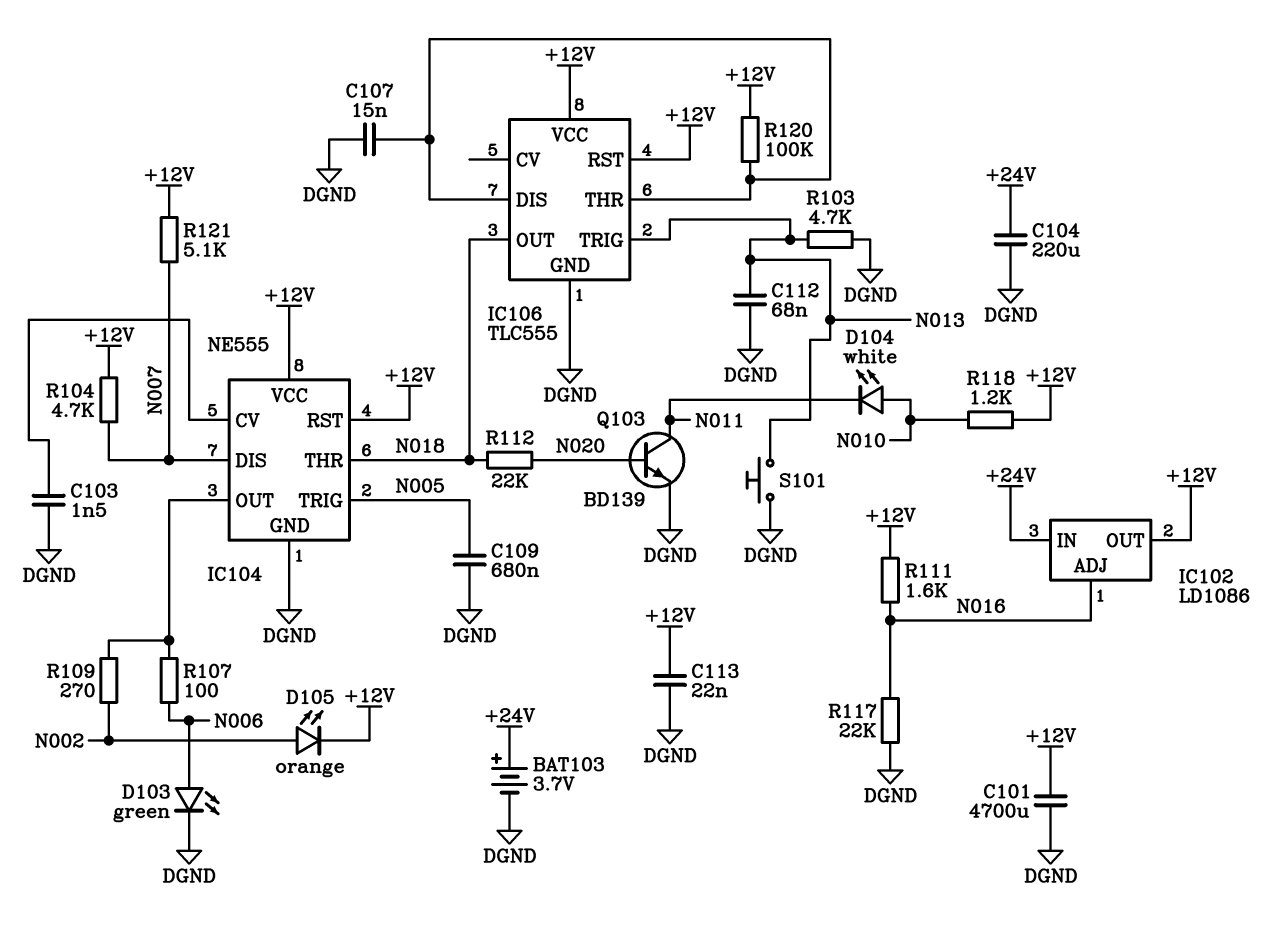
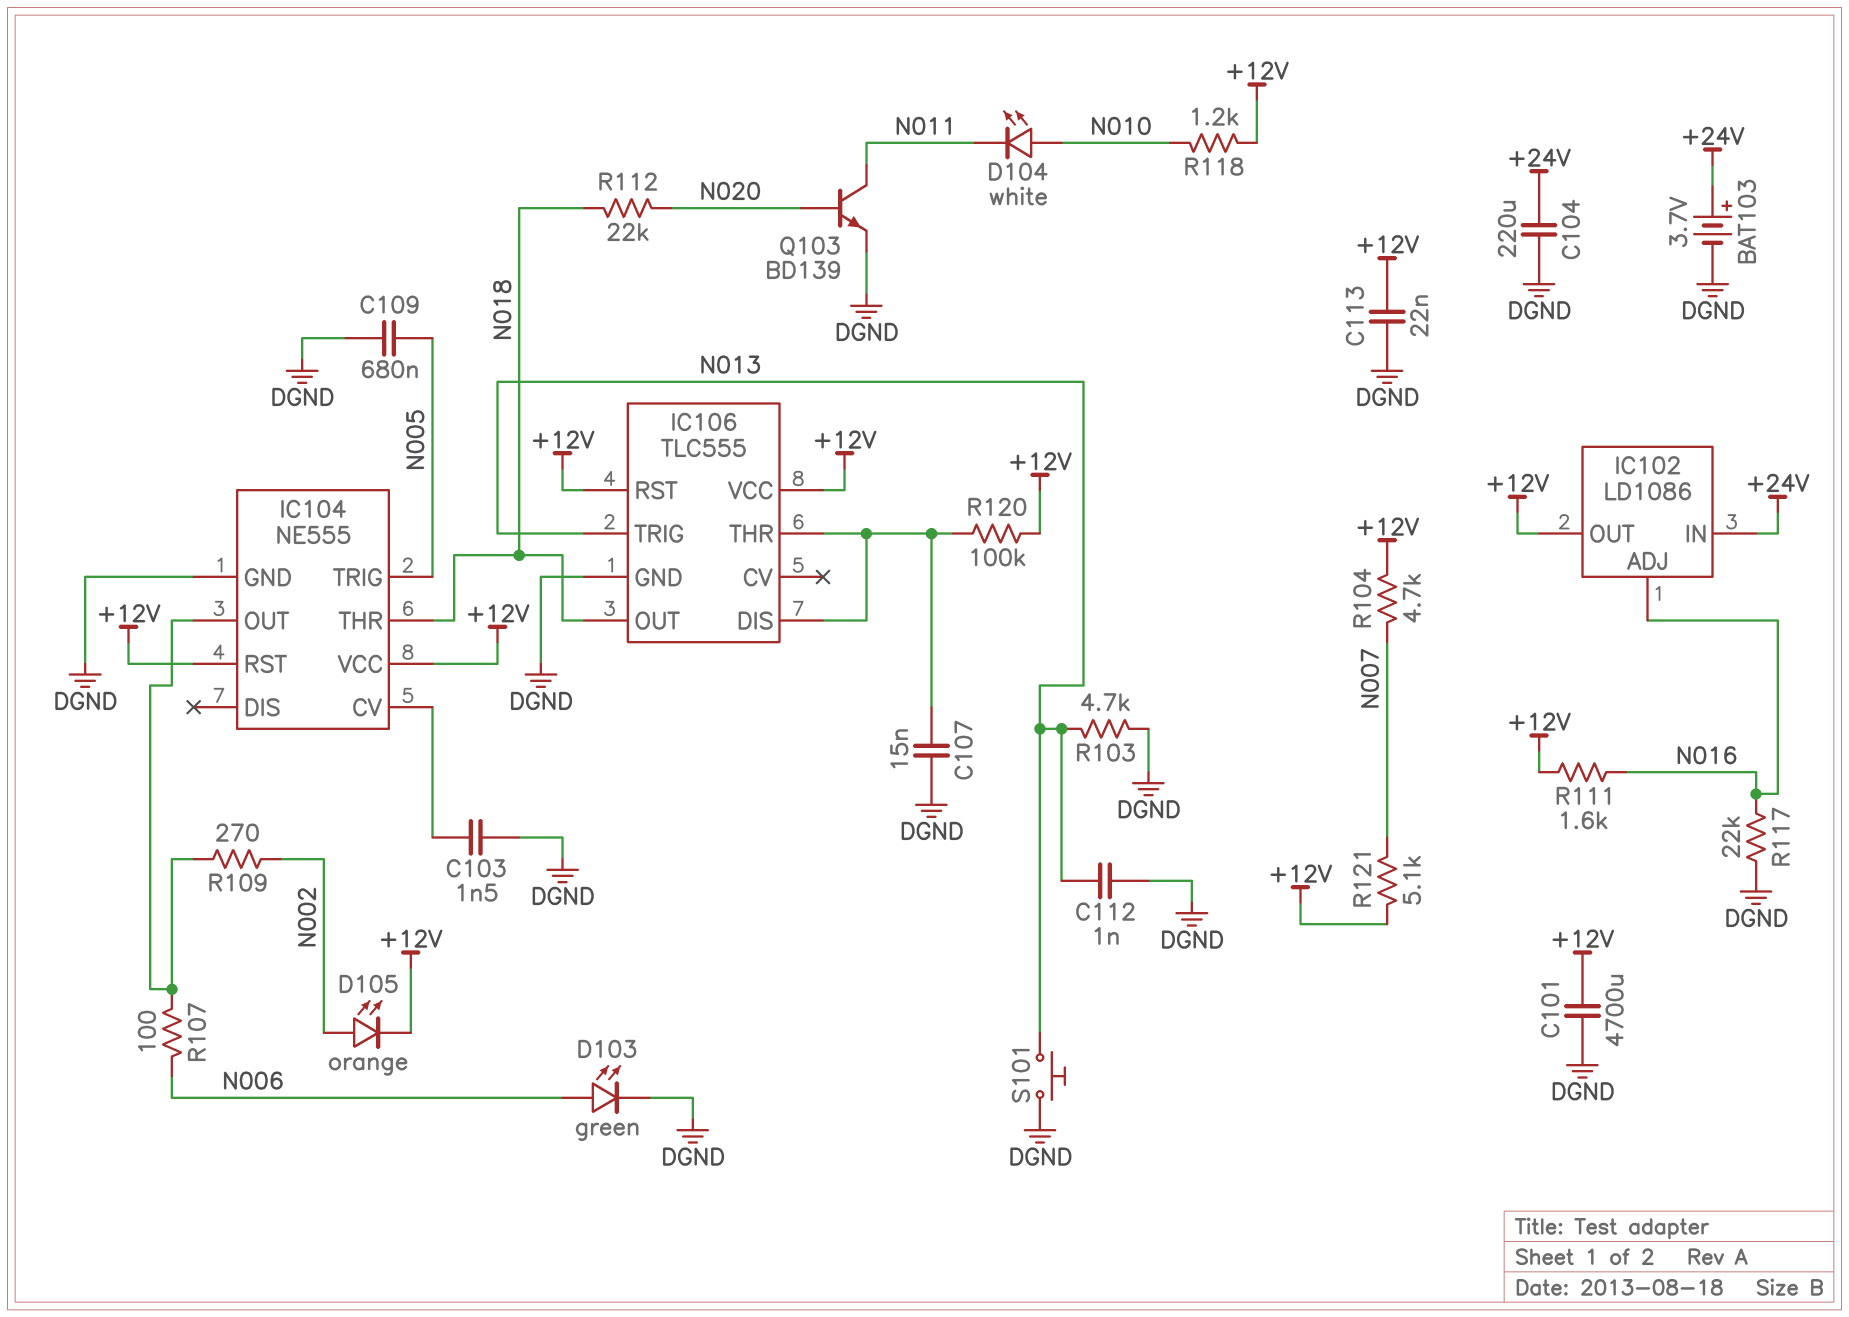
C112: 68nF (DGND, N013) -> 1nF (DGND, N013)
IC104 pin DIS: N007 -> none

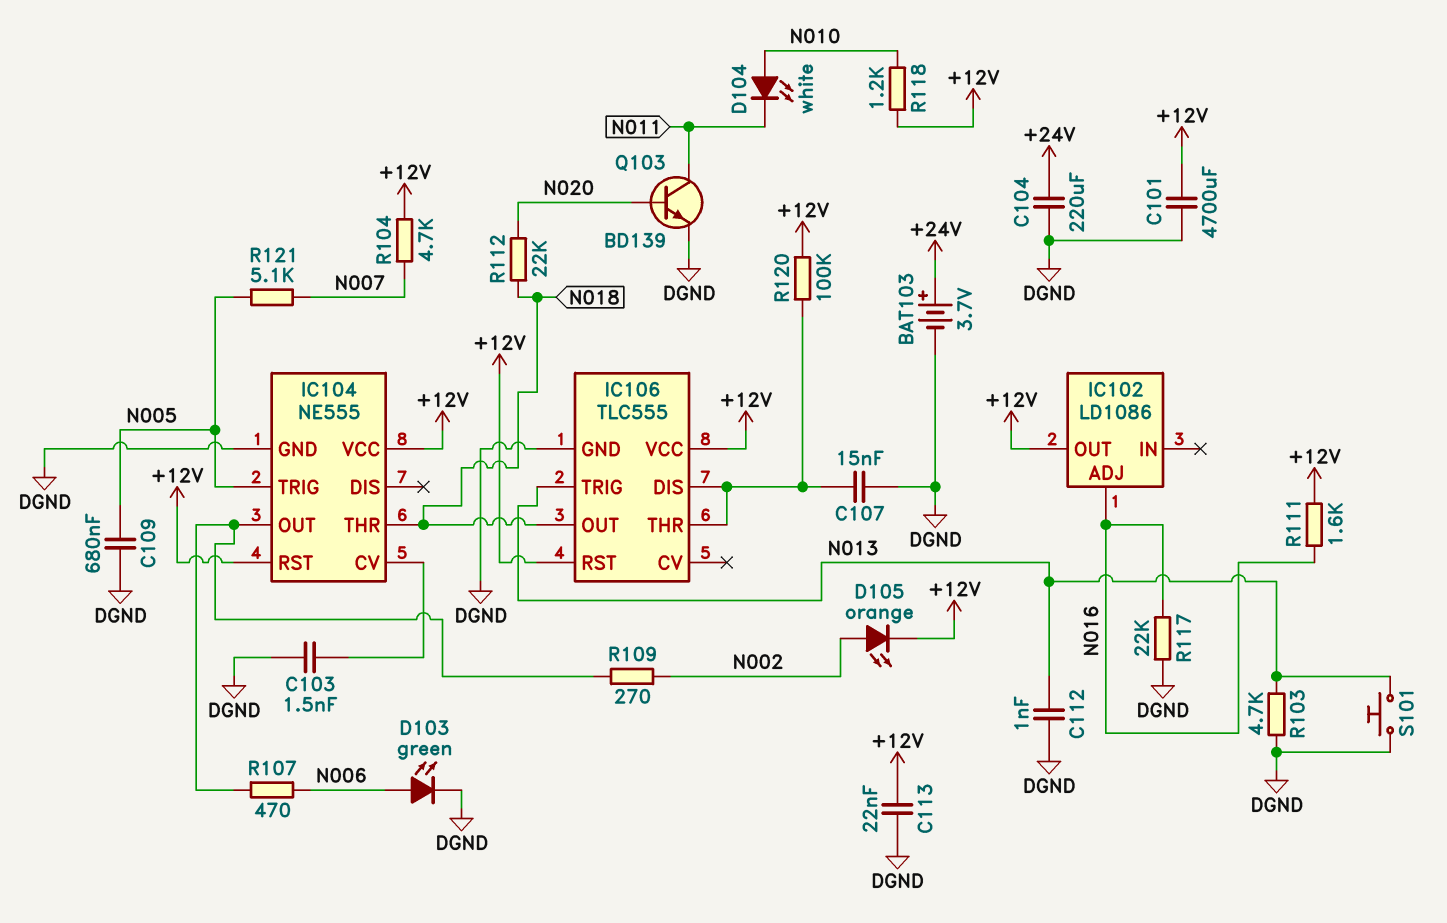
IC102 pin IN: +24V -> none
R107: 100 (IC104/OUT, N006) -> 470 (IC104/OUT, N006)
R121: 5.1k (+12V, N007) -> 5.1k (N005, N007)

